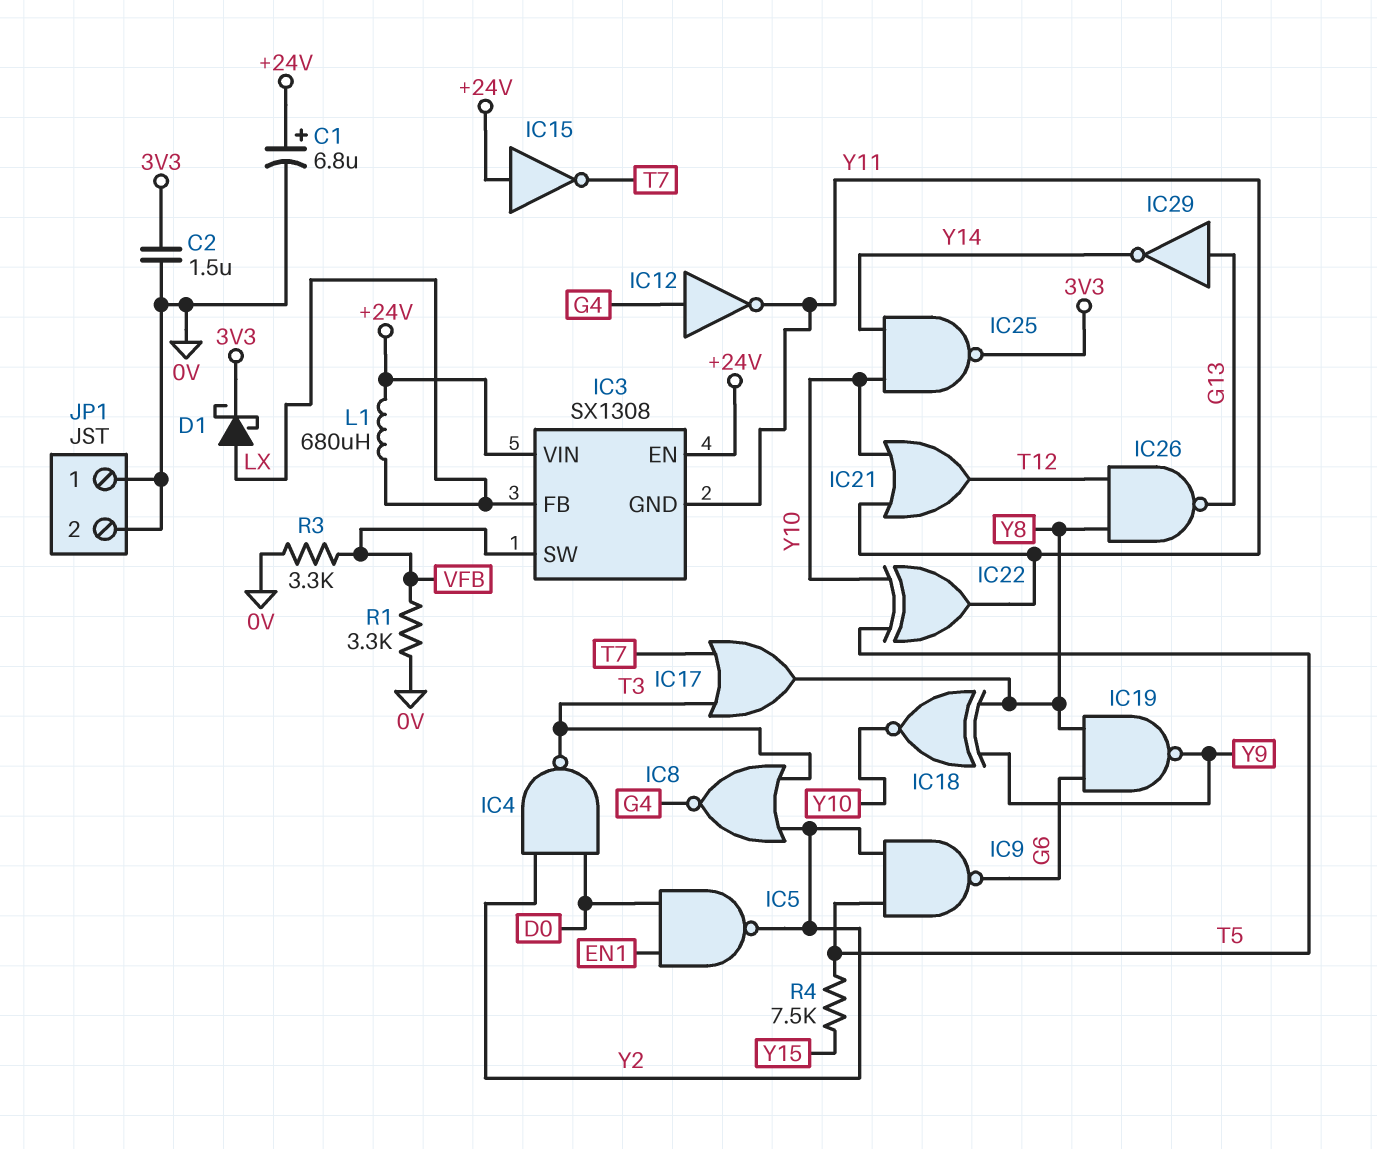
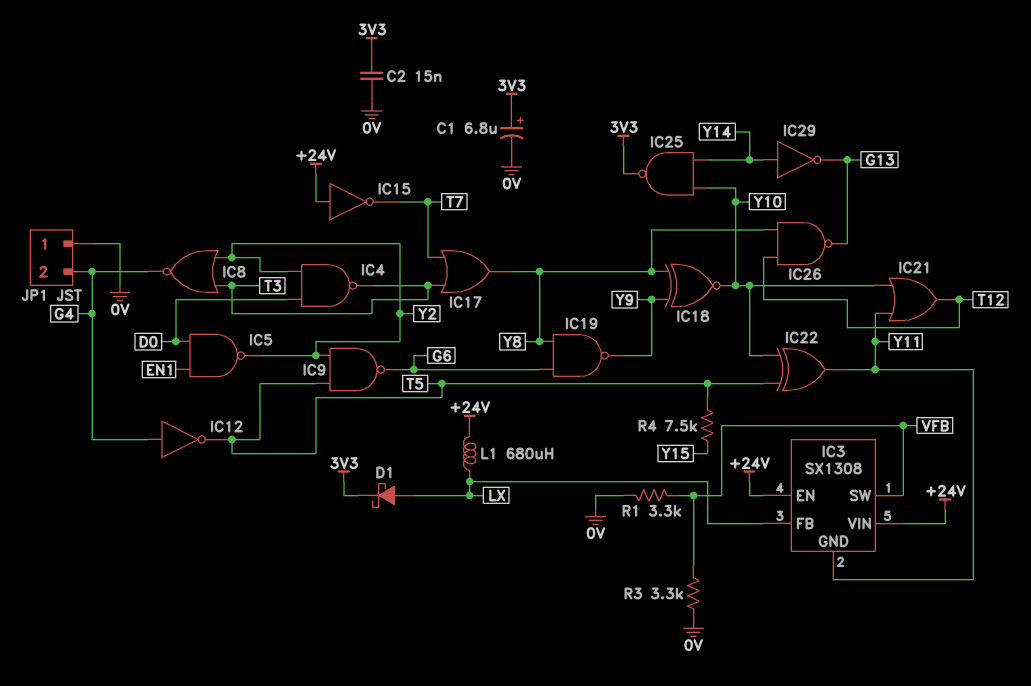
C1: 6.8uF (plus +24V, minus 0V) -> 6.8uF (plus 3V3, minus 0V)
C2: 1.5uF (0V, 3V3) -> 15nF (0V, 3V3)
IC12: NOT (in G4, out Y11) -> NOT (in G4, out T5)
IC29: NOT (in G13, out Y14) -> NOT (in Y14, out G13)
JP1 pin 2: 0V -> G4

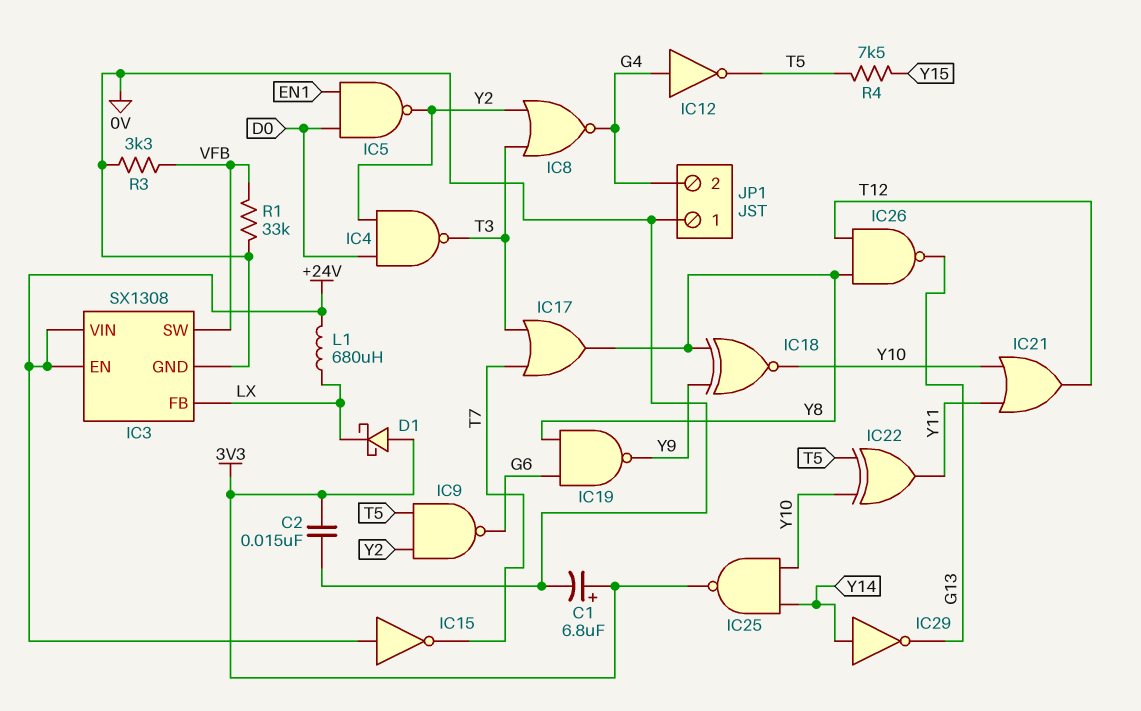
D1: schottky (A LX, K 3V3) -> schottky (A 3V3, K LX)
IC3 pin GND: Y11 -> 0V
R1: 3.3k (0V, VFB) -> 33k (0V, VFB)

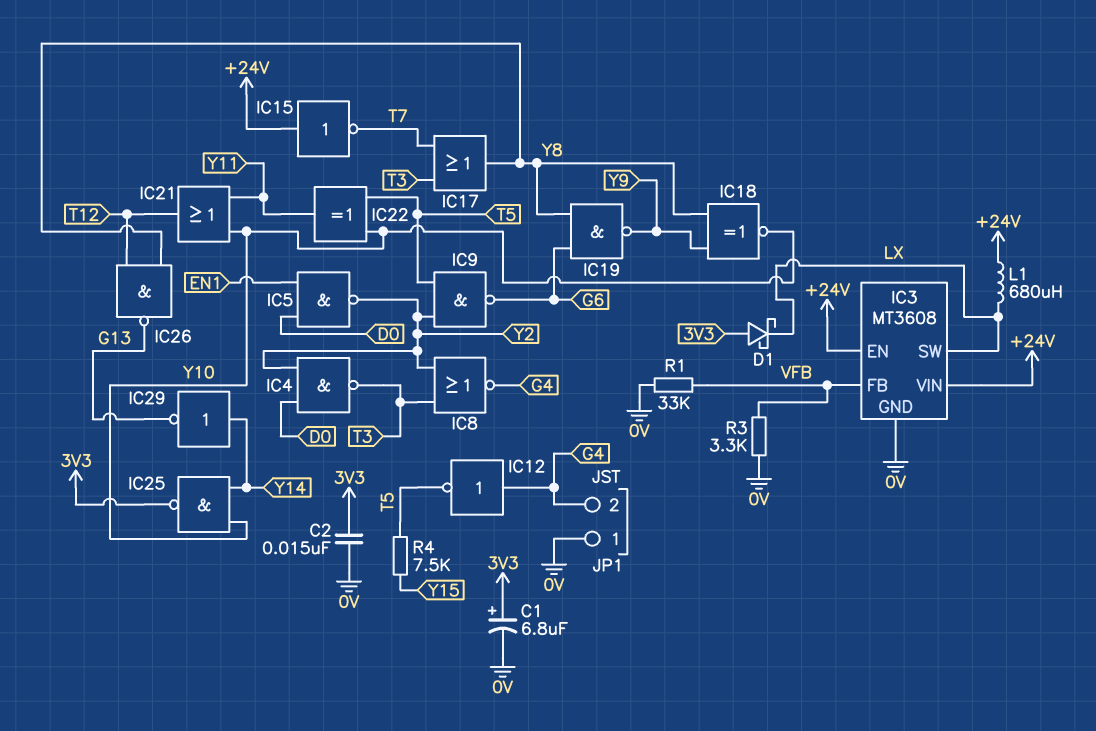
IC3: SX1308 -> MT3608
IC3 pin FB: LX -> VFB
IC3 pin SW: VFB -> LX

